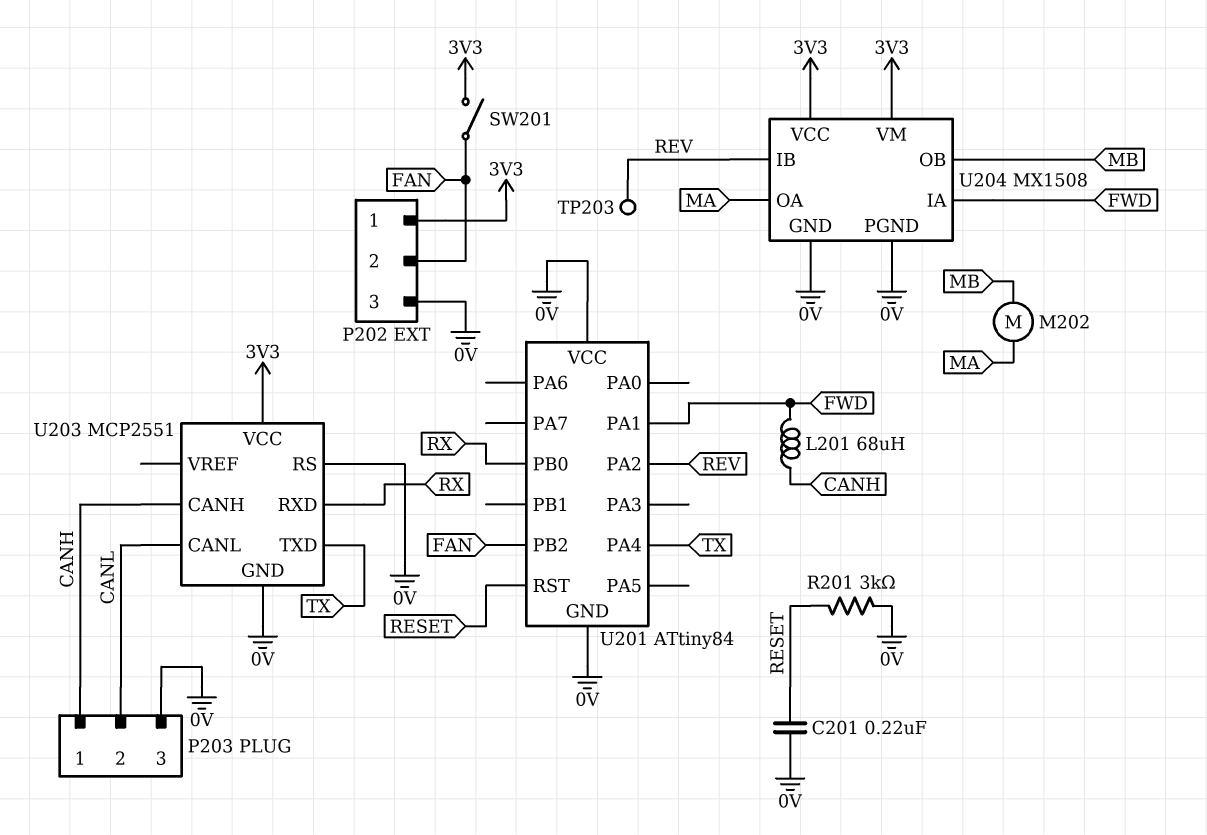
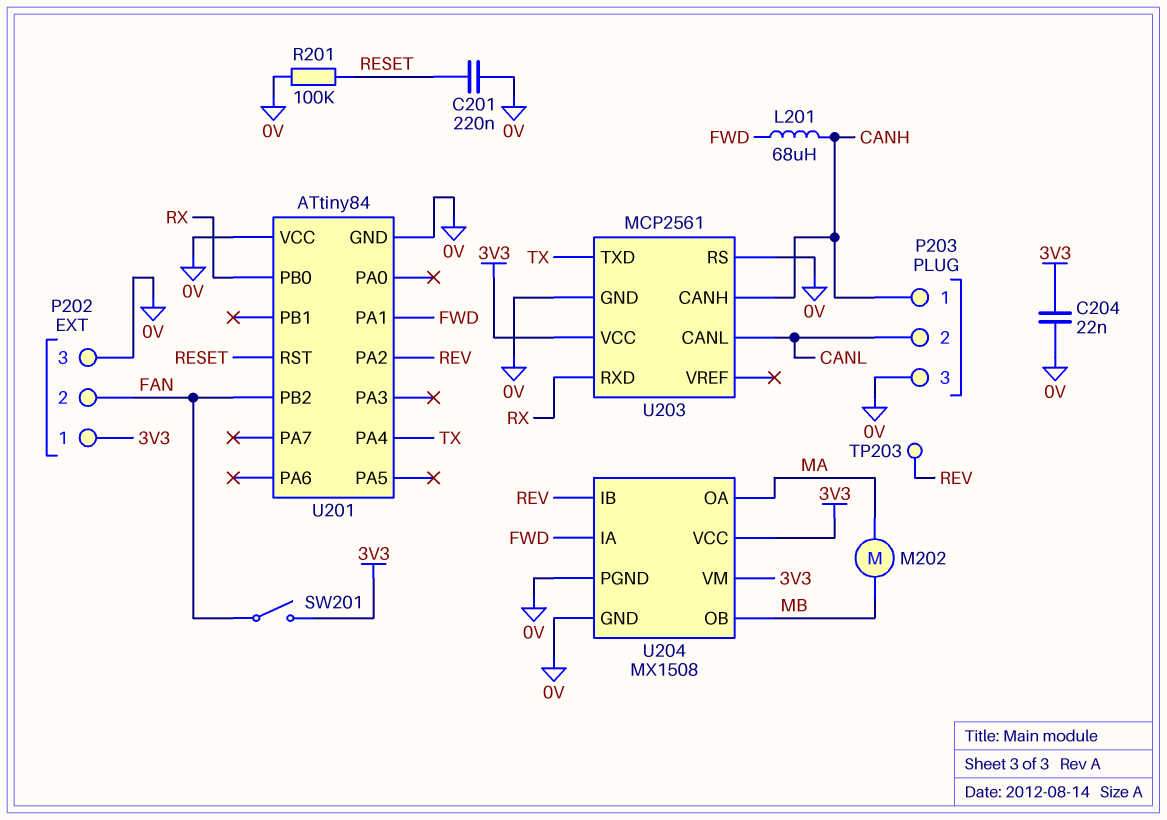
C204: none -> 22nF (0V, 3V3)
R201: 3k (0V, RESET) -> 100k (0V, RESET)
U203: MCP2551 -> MCP2561

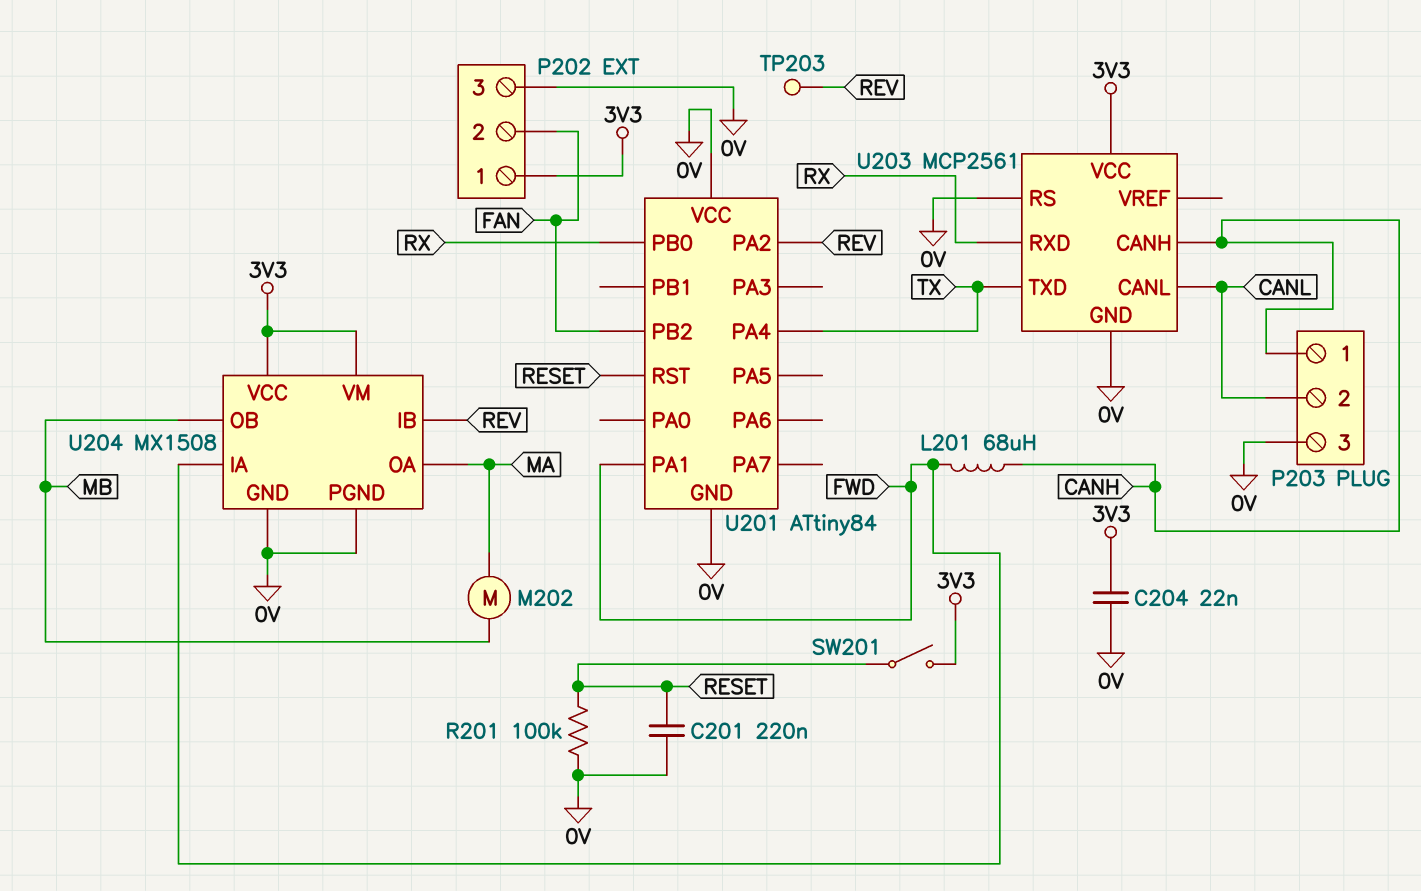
SW201: switch (3V3, FAN) -> switch (3V3, RESET)

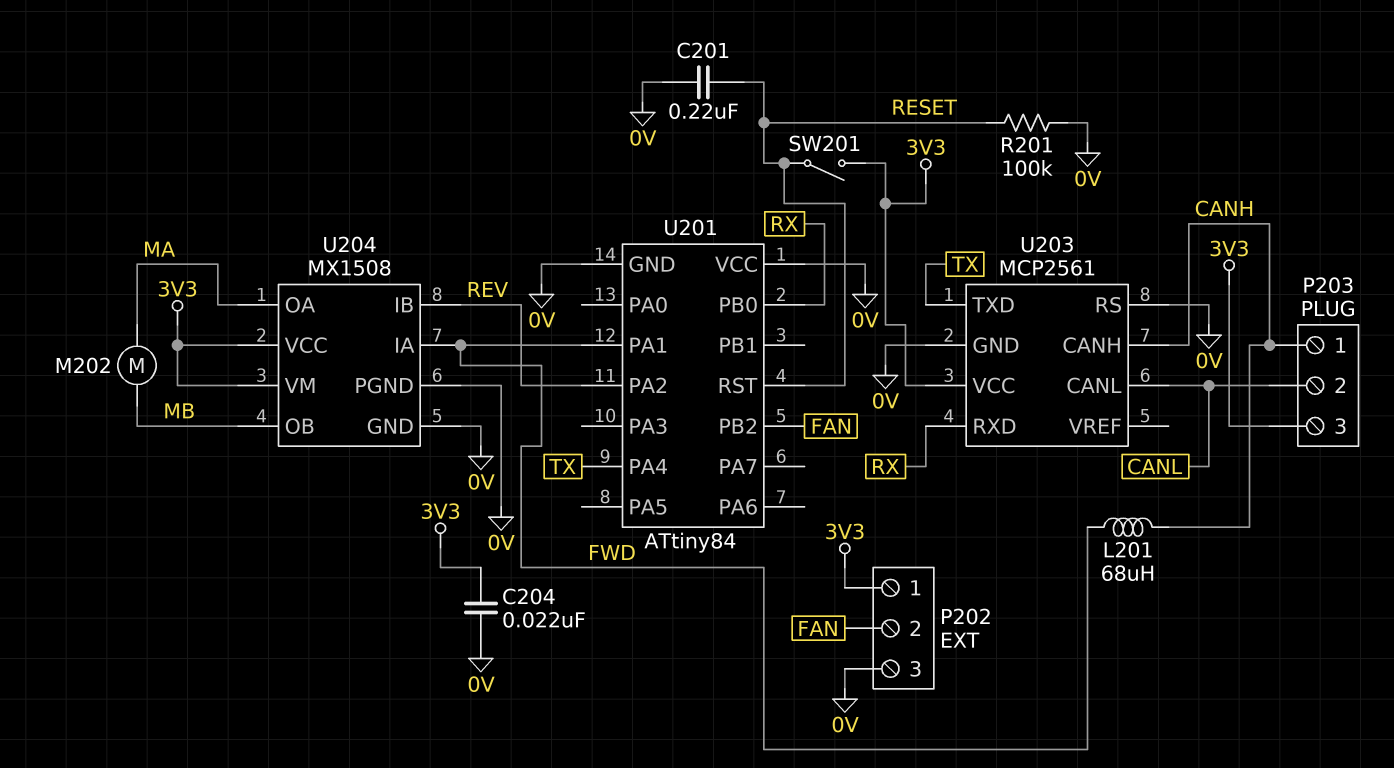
P203 pin 3: 0V -> 3V3
TP203: test point (REV) -> none

